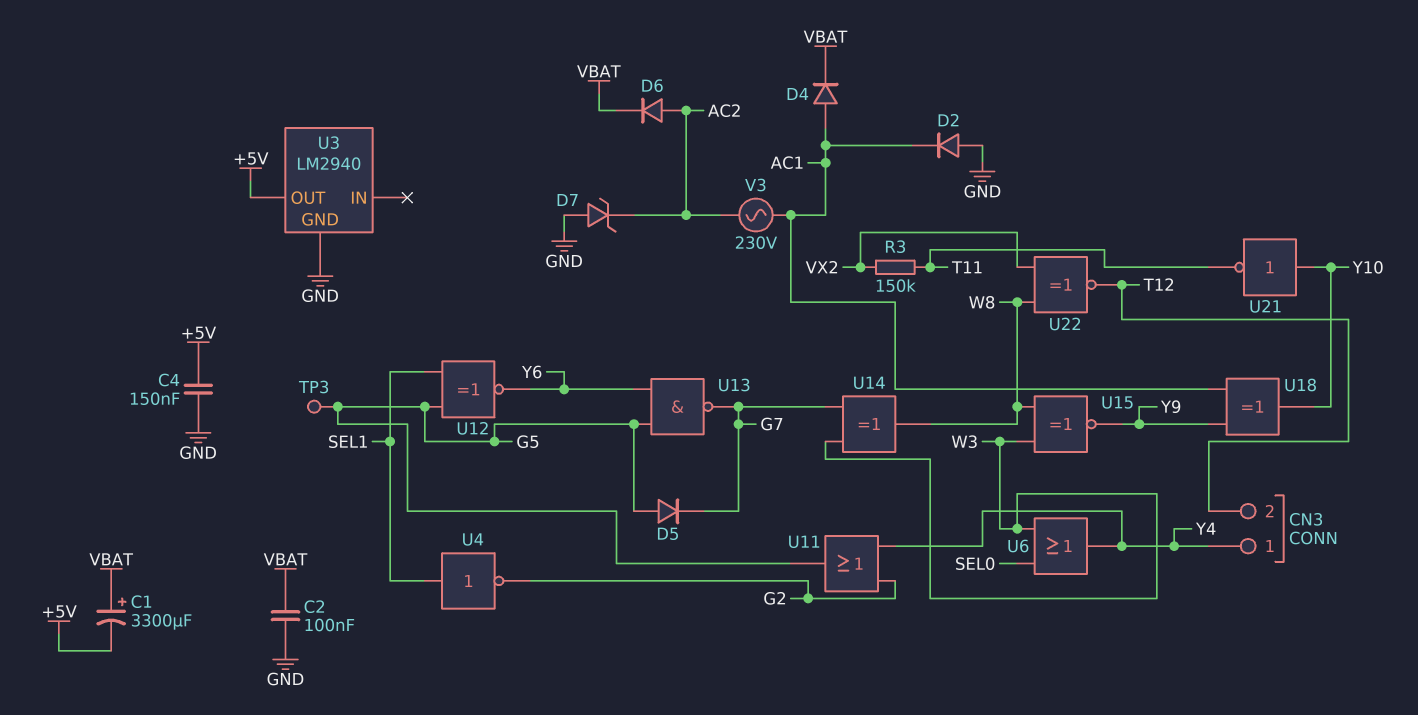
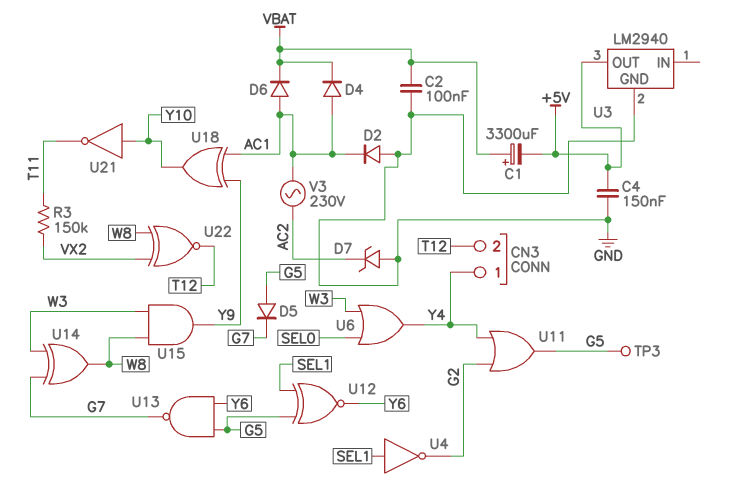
D6: diode (A AC2, K VBAT) -> diode (A AC1, K VBAT)
U15: XNOR (in W3, in W8, out Y9) -> AND (in W3, in W8, out Y9)

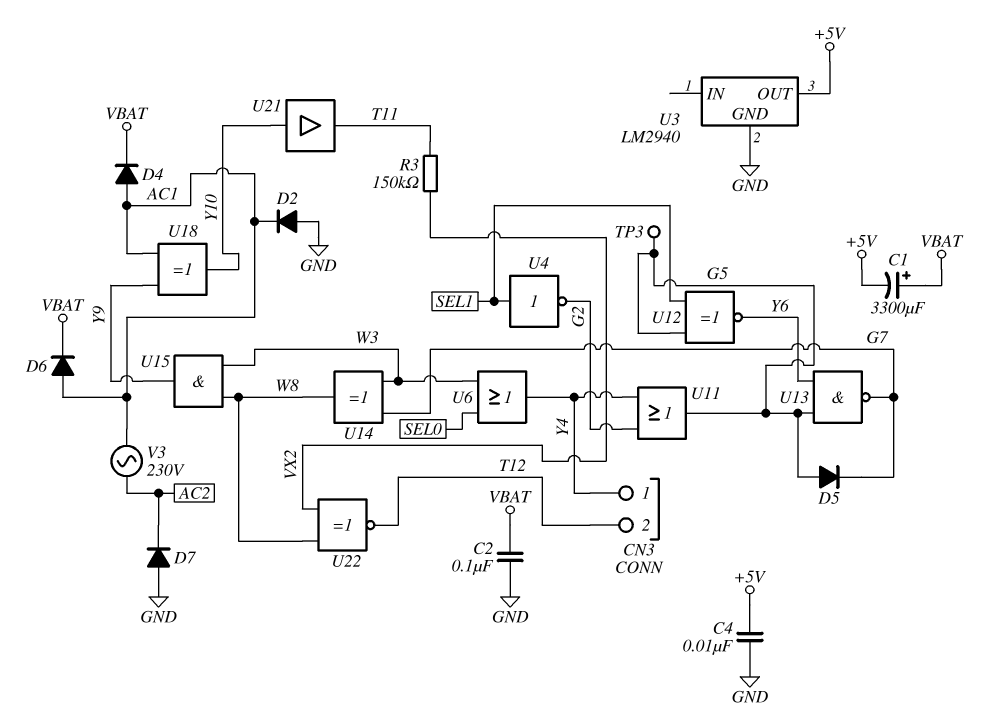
C4: 150nF (+5V, GND) -> 10nF (+5V, GND)
D7: zener (A GND, K AC2) -> diode (A GND, K AC2)
U21: NOT (in Y10, out T11) -> buffer (in Y10, out T11)

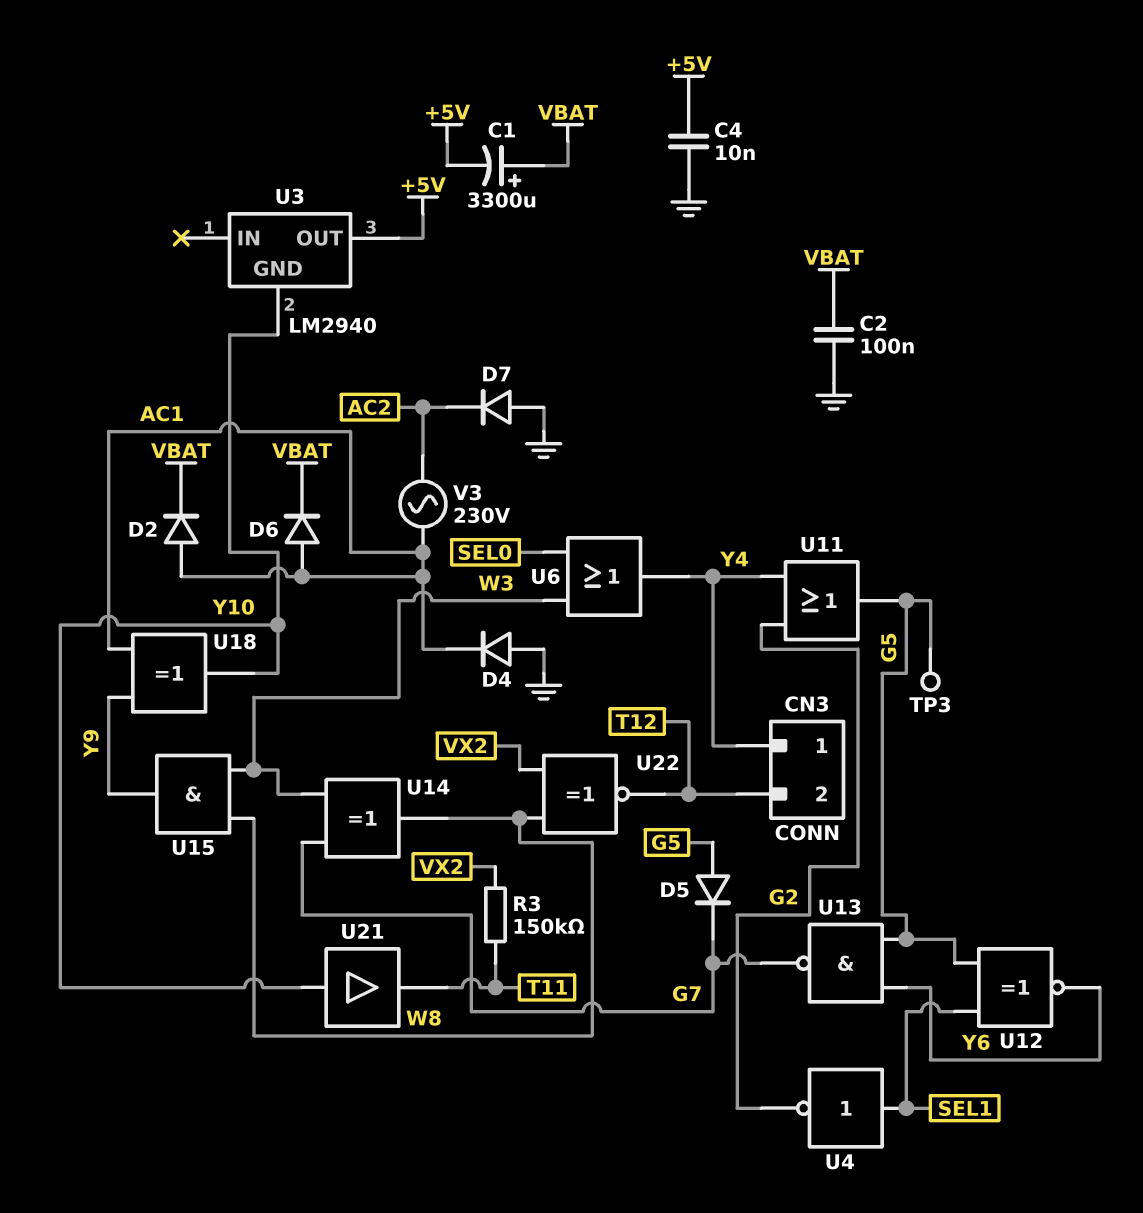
D2: diode (A GND, K AC1) -> diode (A AC1, K VBAT)
D4: diode (A AC1, K VBAT) -> diode (A GND, K AC1)
U3 pin GND: GND -> Y10

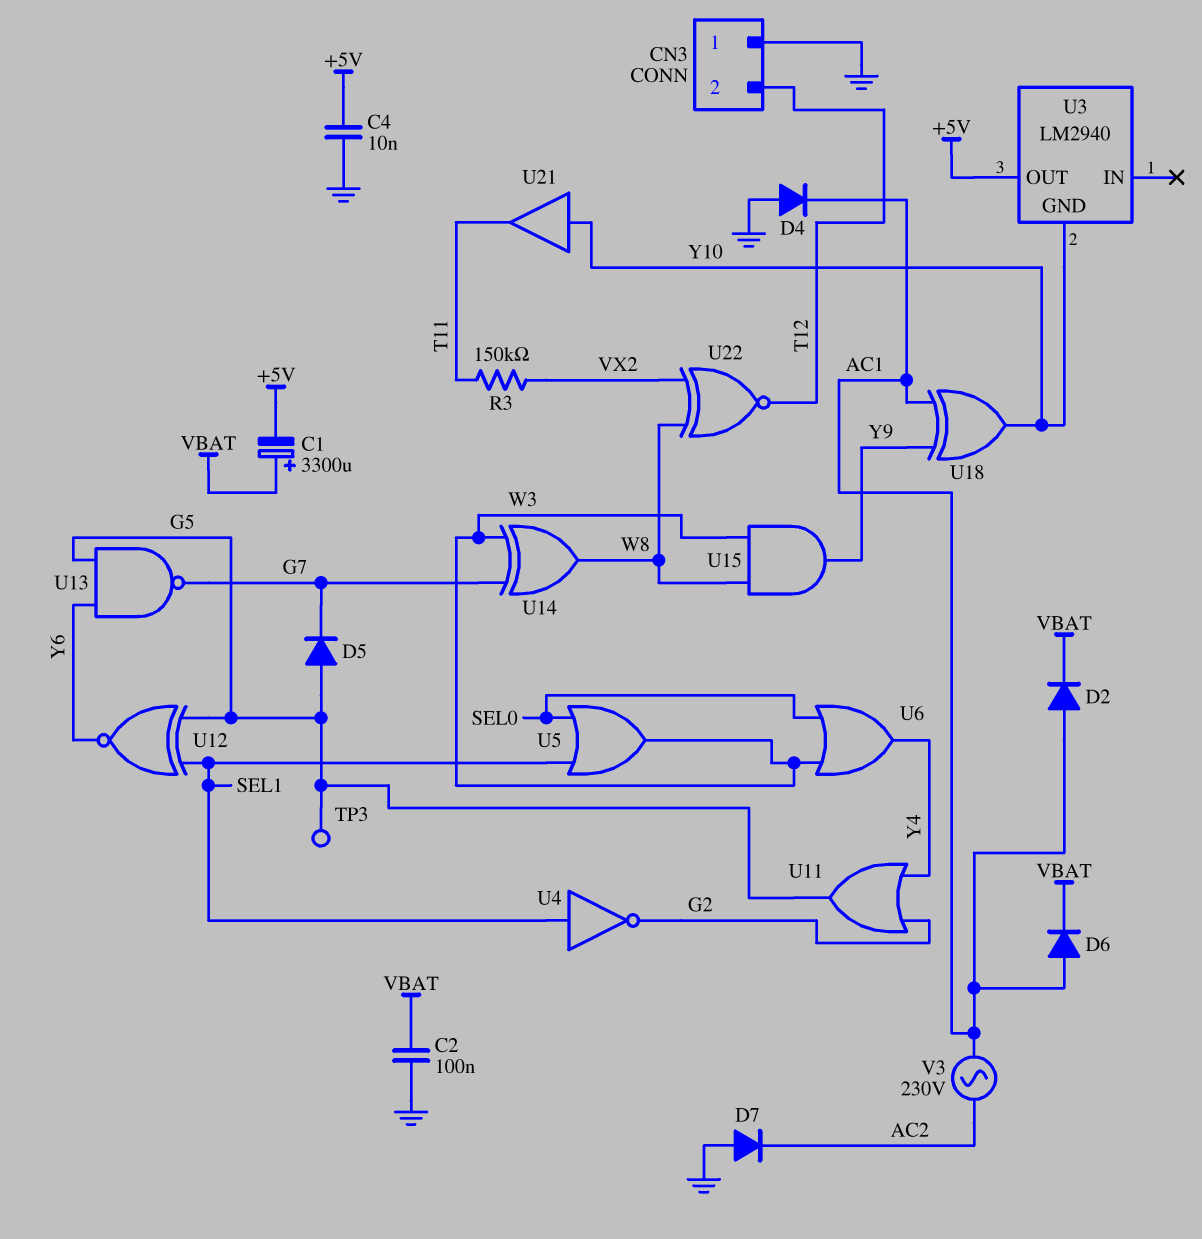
CN3 pin 1: Y4 -> GND
U5: none -> OR (in SEL0, in SEL1, out W3)

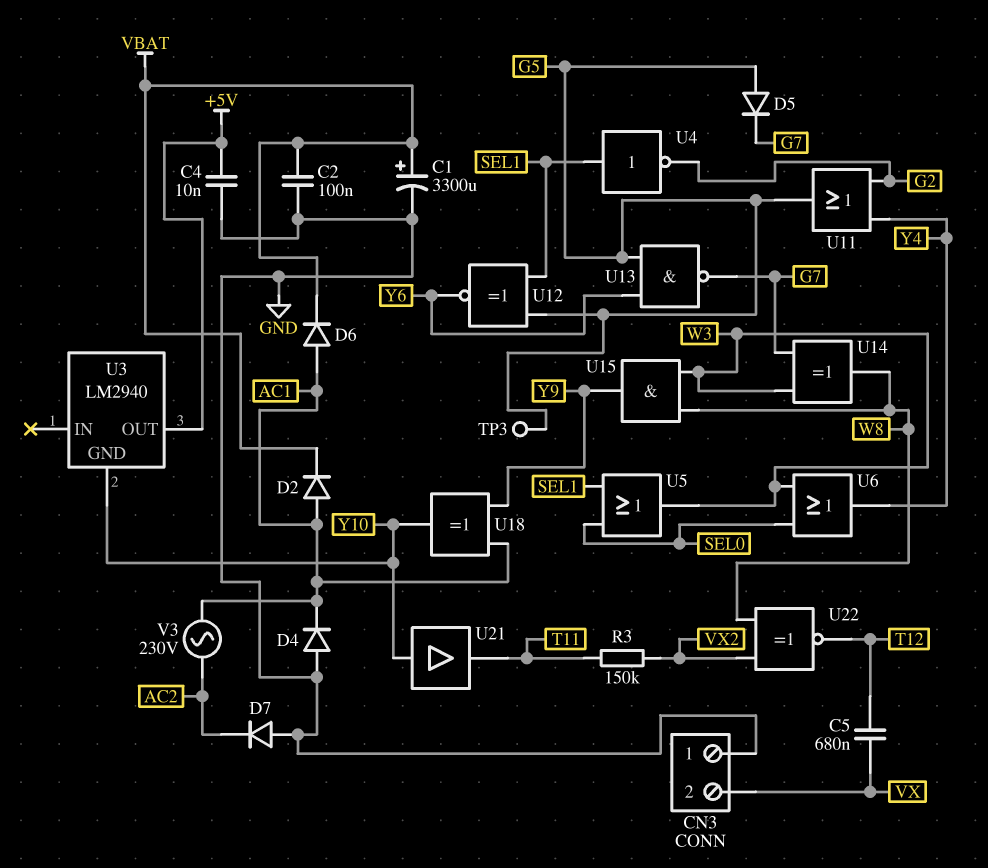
C1: 3300uF (plus VBAT, minus +5V) -> 3300uF (plus VBAT, minus GND)
C5: none -> 680nF (T12, VX)
CN3 pin 2: T12 -> VX

